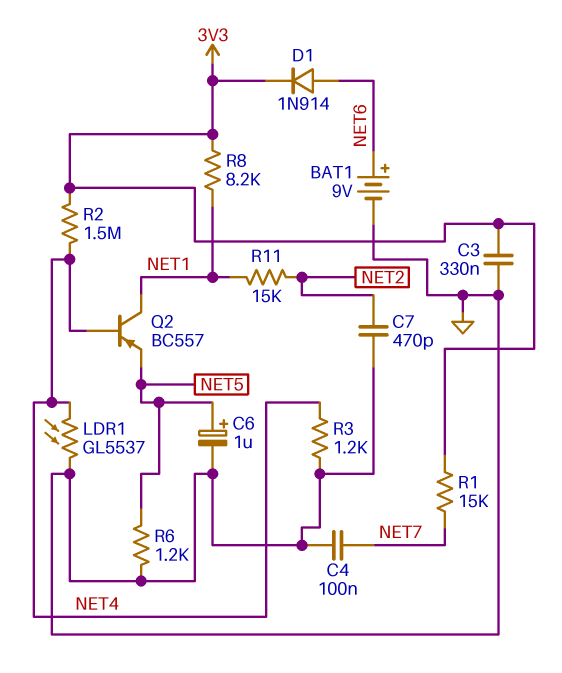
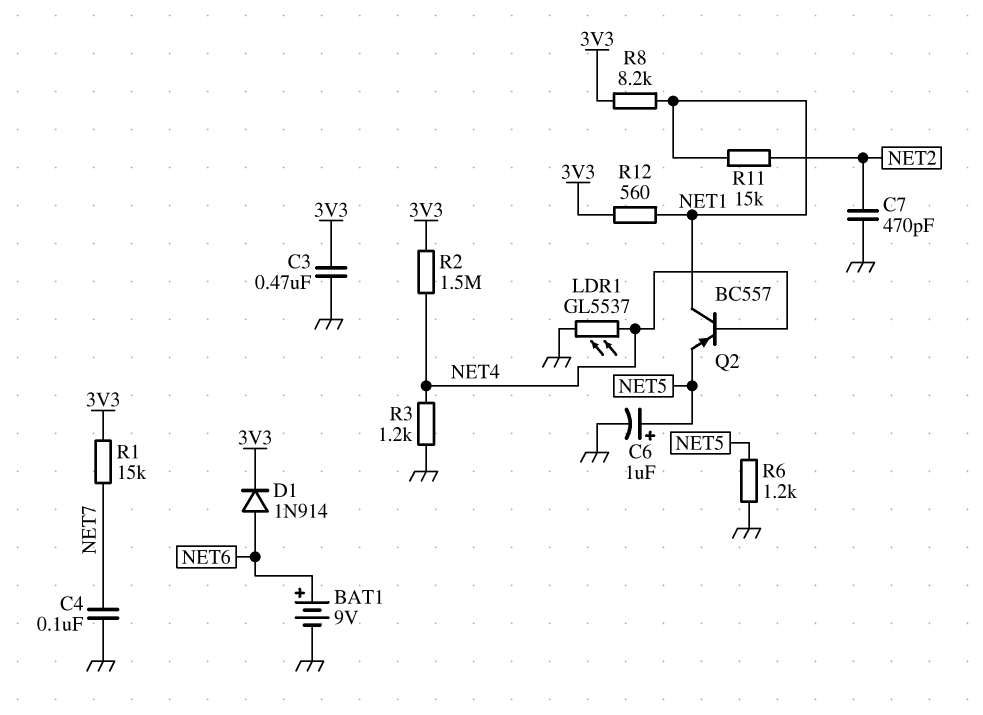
C3: 330nF (3V3, GND) -> 470nF (3V3, GND)
R12: none -> 560 (3V3, NET1)

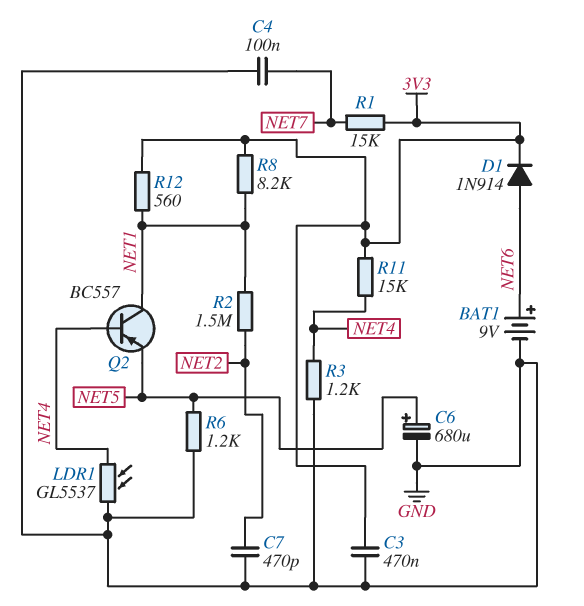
C6: 1uF (plus NET5, minus GND) -> 680uF (plus NET5, minus GND)
R2: 1.5M (3V3, NET4) -> 1.5M (NET1, NET2)
R11: 15k (NET1, NET2) -> 15k (3V3, NET4)

